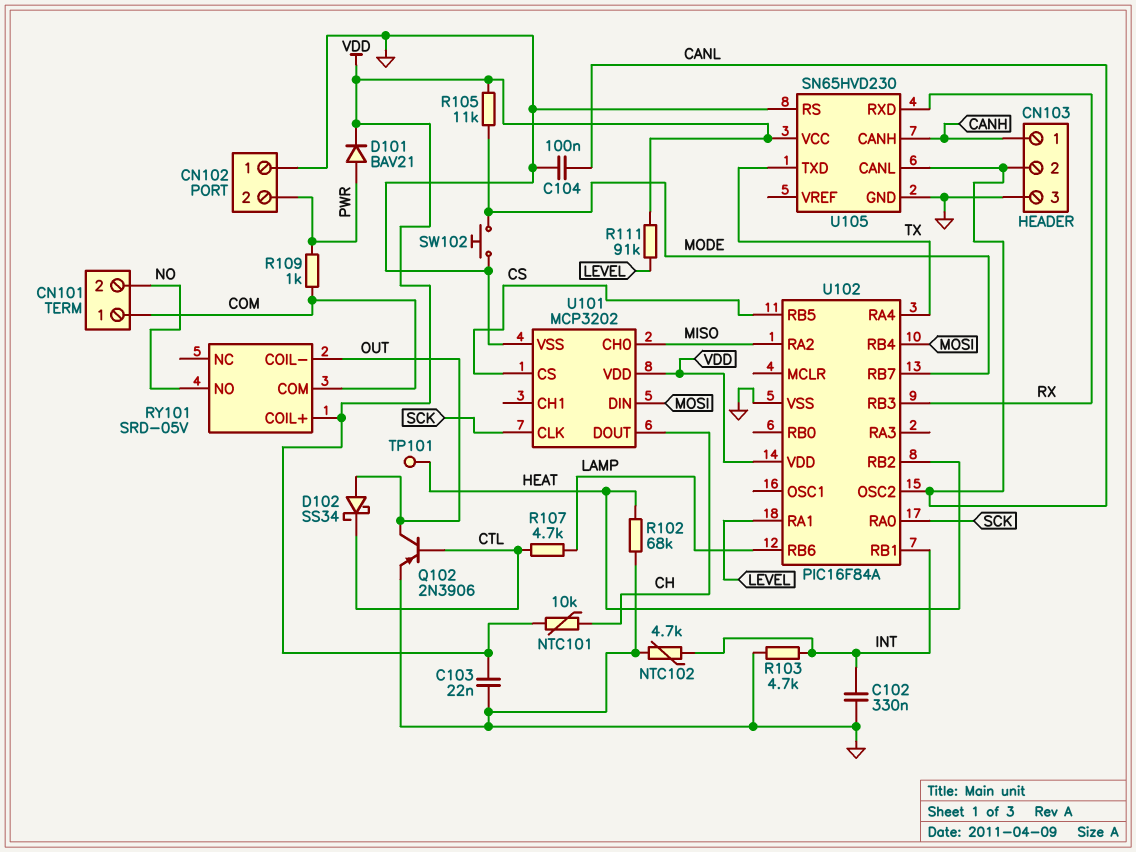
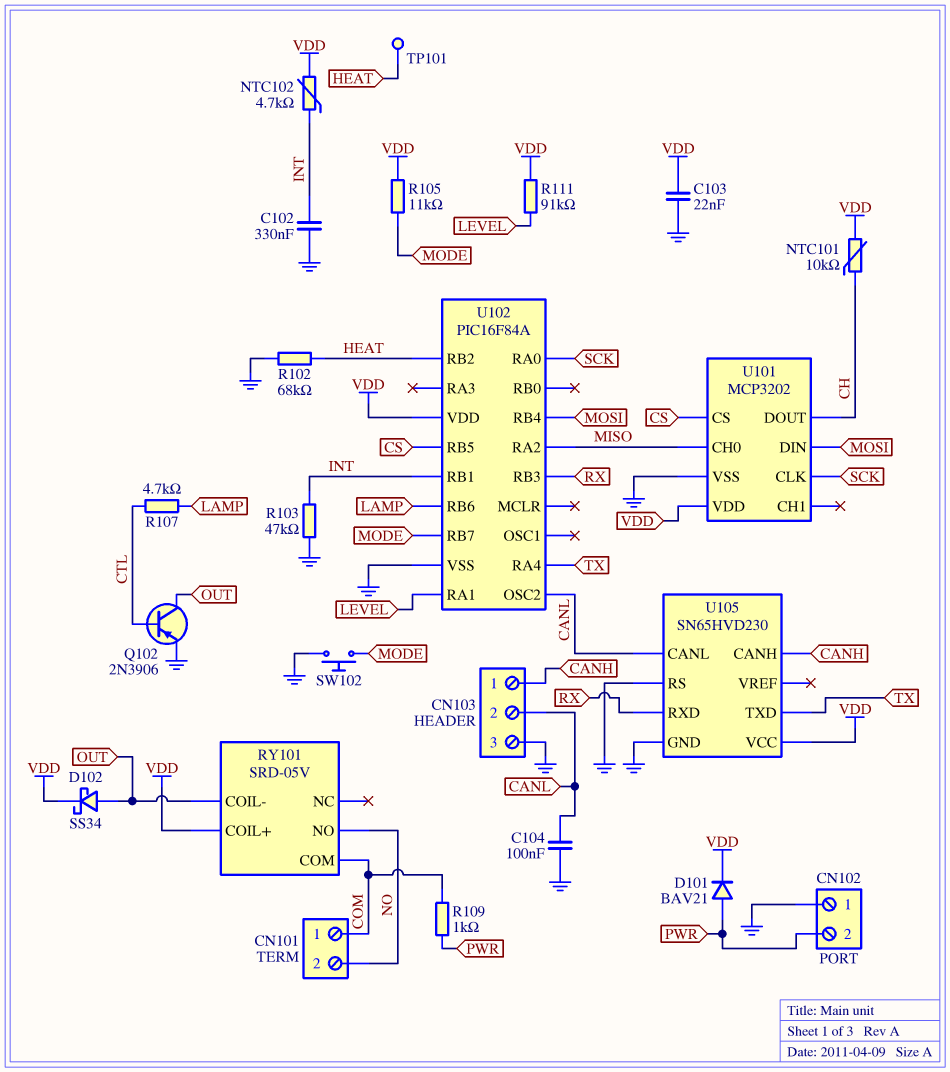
D102: schottky SS34 (A OUT, K CTL) -> schottky SS34 (A OUT, K VDD)
NTC102: 4.7k (GND, INT) -> 4.7k (INT, VDD)
R103: 4.7k (GND, INT) -> 47k (GND, INT)

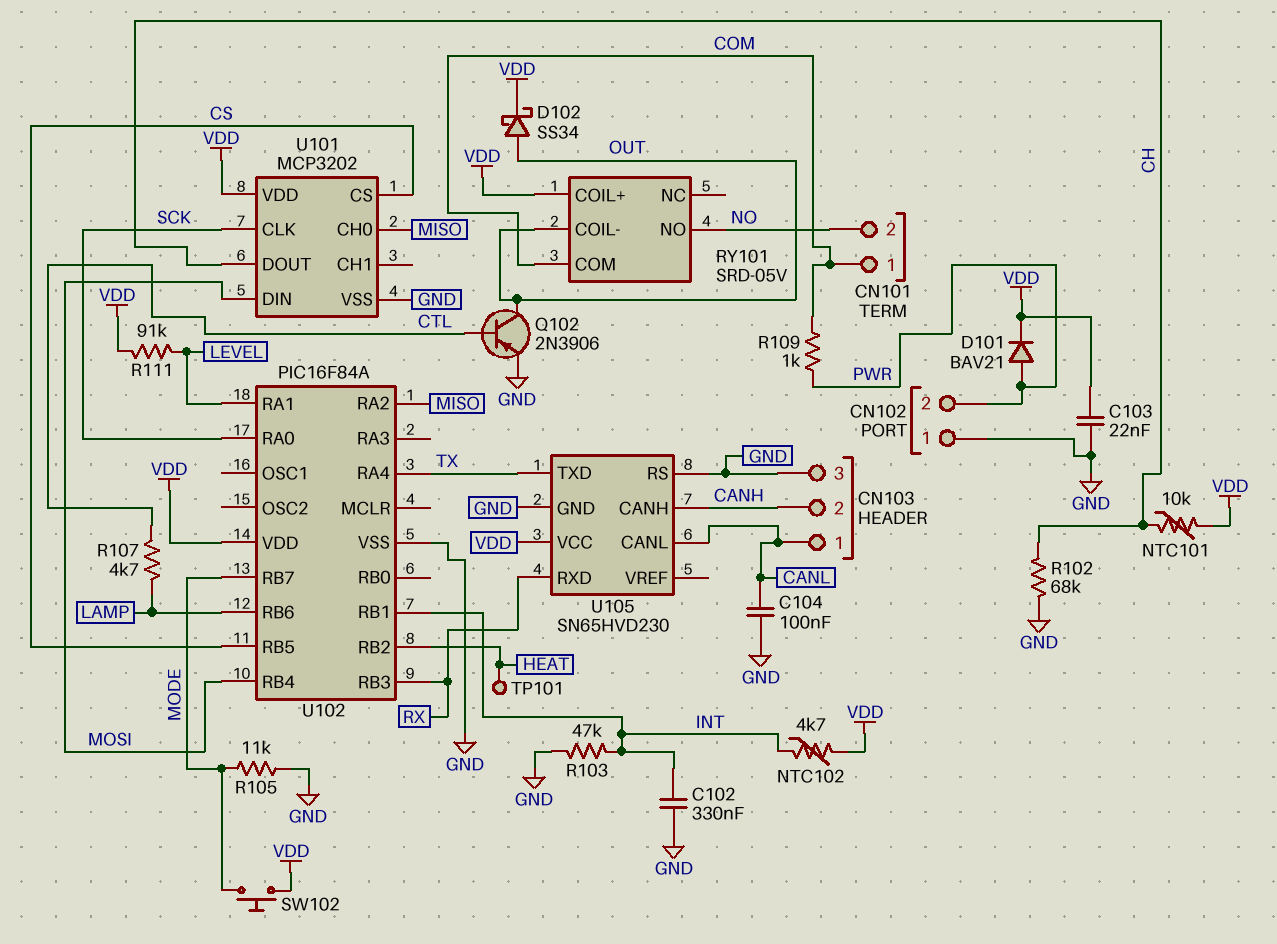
CN103 pin 1: CANH -> CANL
CN103 pin 2: CANL -> CANH
R102: 68k (GND, HEAT) -> 68k (CH, GND)
R105: 11k (MODE, VDD) -> 11k (GND, MODE)
SW102: button (GND, MODE) -> button (MODE, VDD)
U102 pin OSC2: CANL -> none

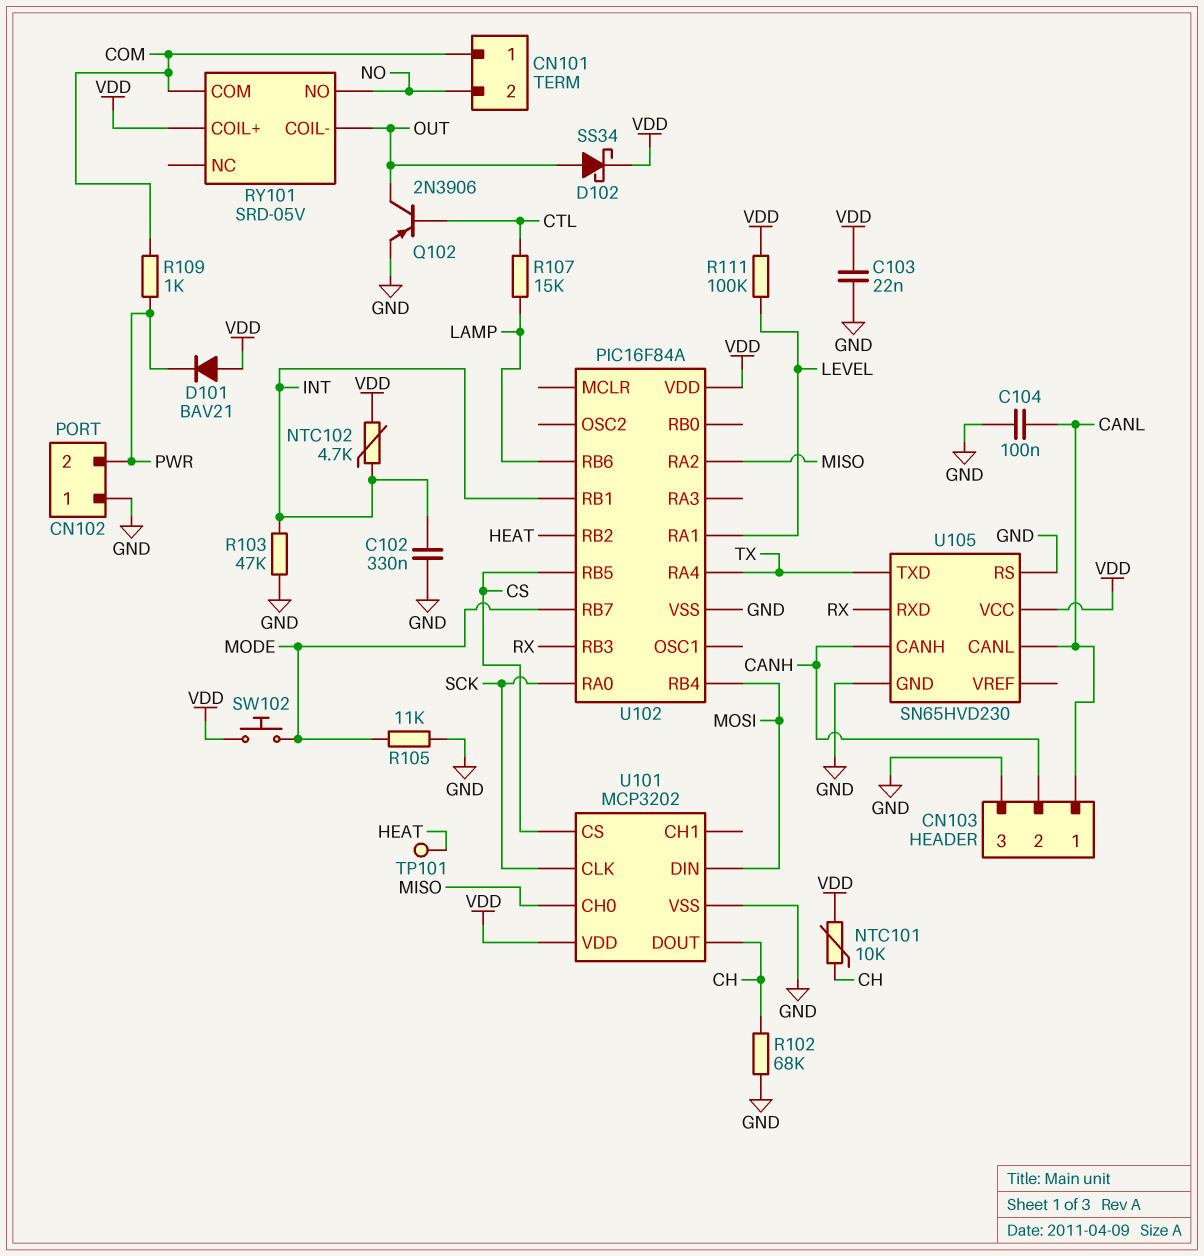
D101: diode BAV21 (A PWR, K VDD) -> diode BAV21 (A VDD, K PWR)
R107: 4.7k (CTL, LAMP) -> 15k (CTL, LAMP)
R111: 91k (LEVEL, VDD) -> 100k (LEVEL, VDD)

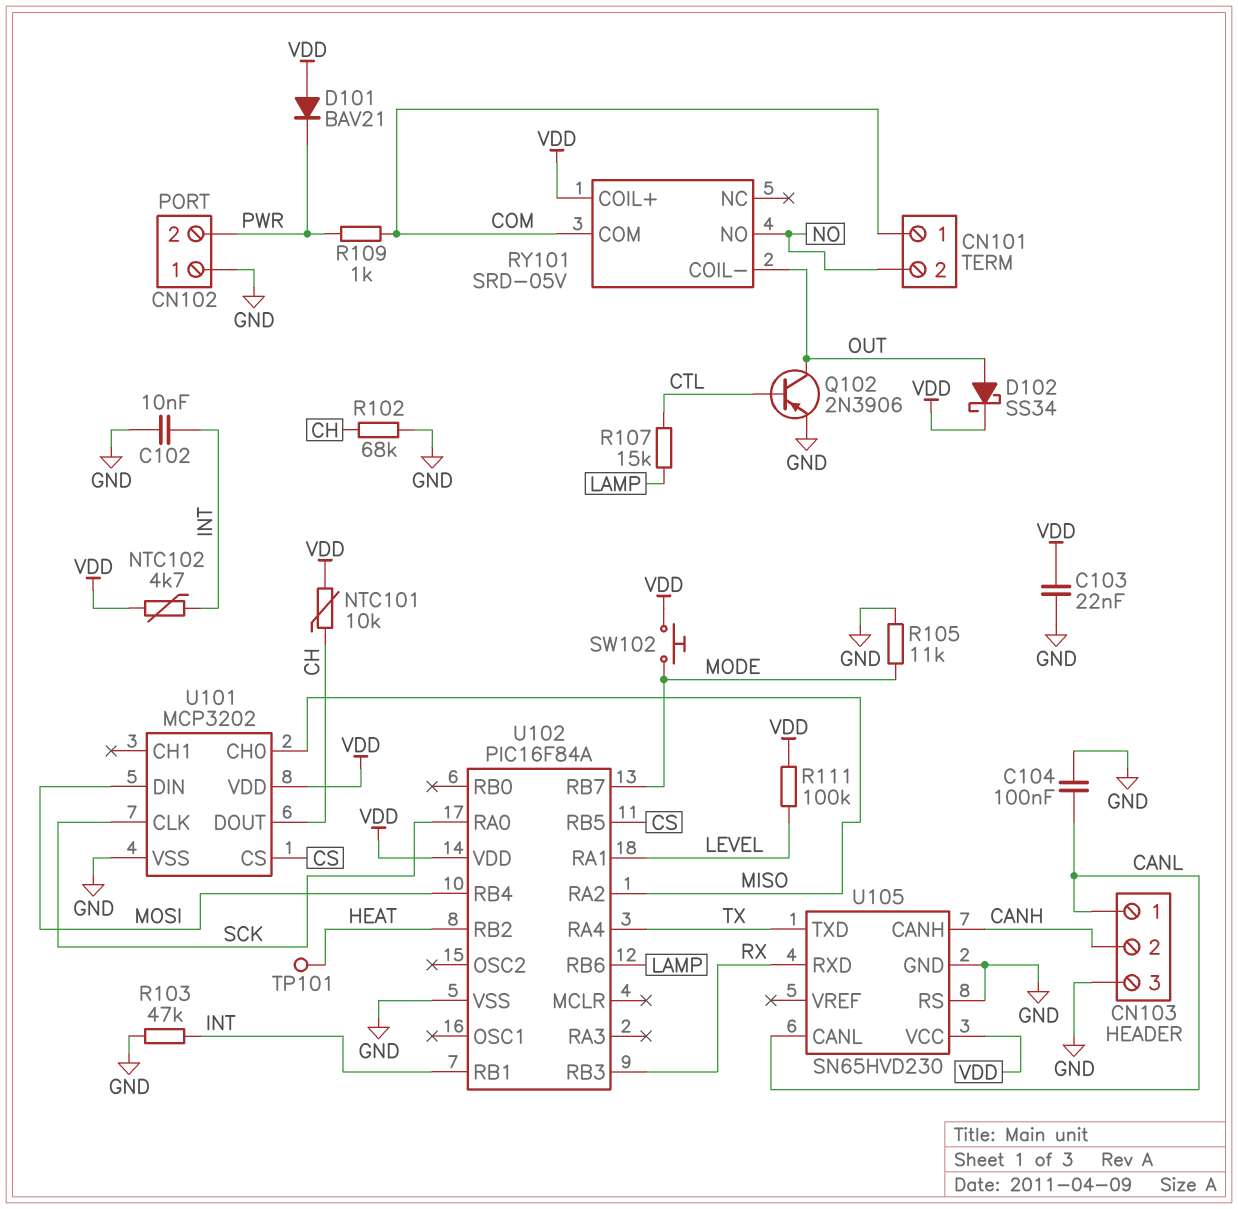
C102: 330nF (GND, INT) -> 10nF (GND, INT)

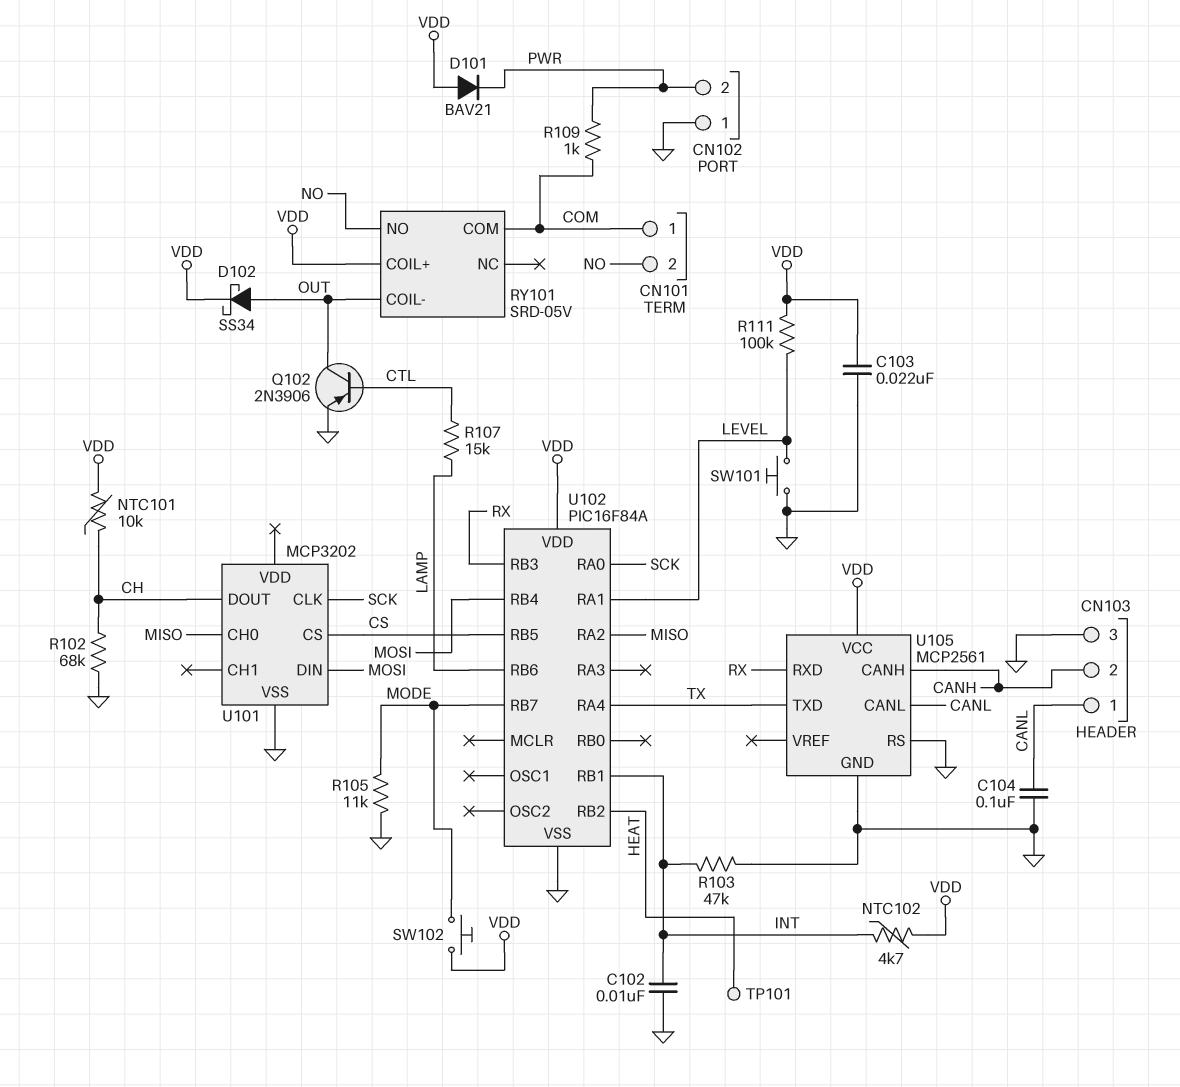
SW101: none -> button (GND, LEVEL)
U101 pin VDD: VDD -> none
U105: SN65HVD230 -> MCP2561

